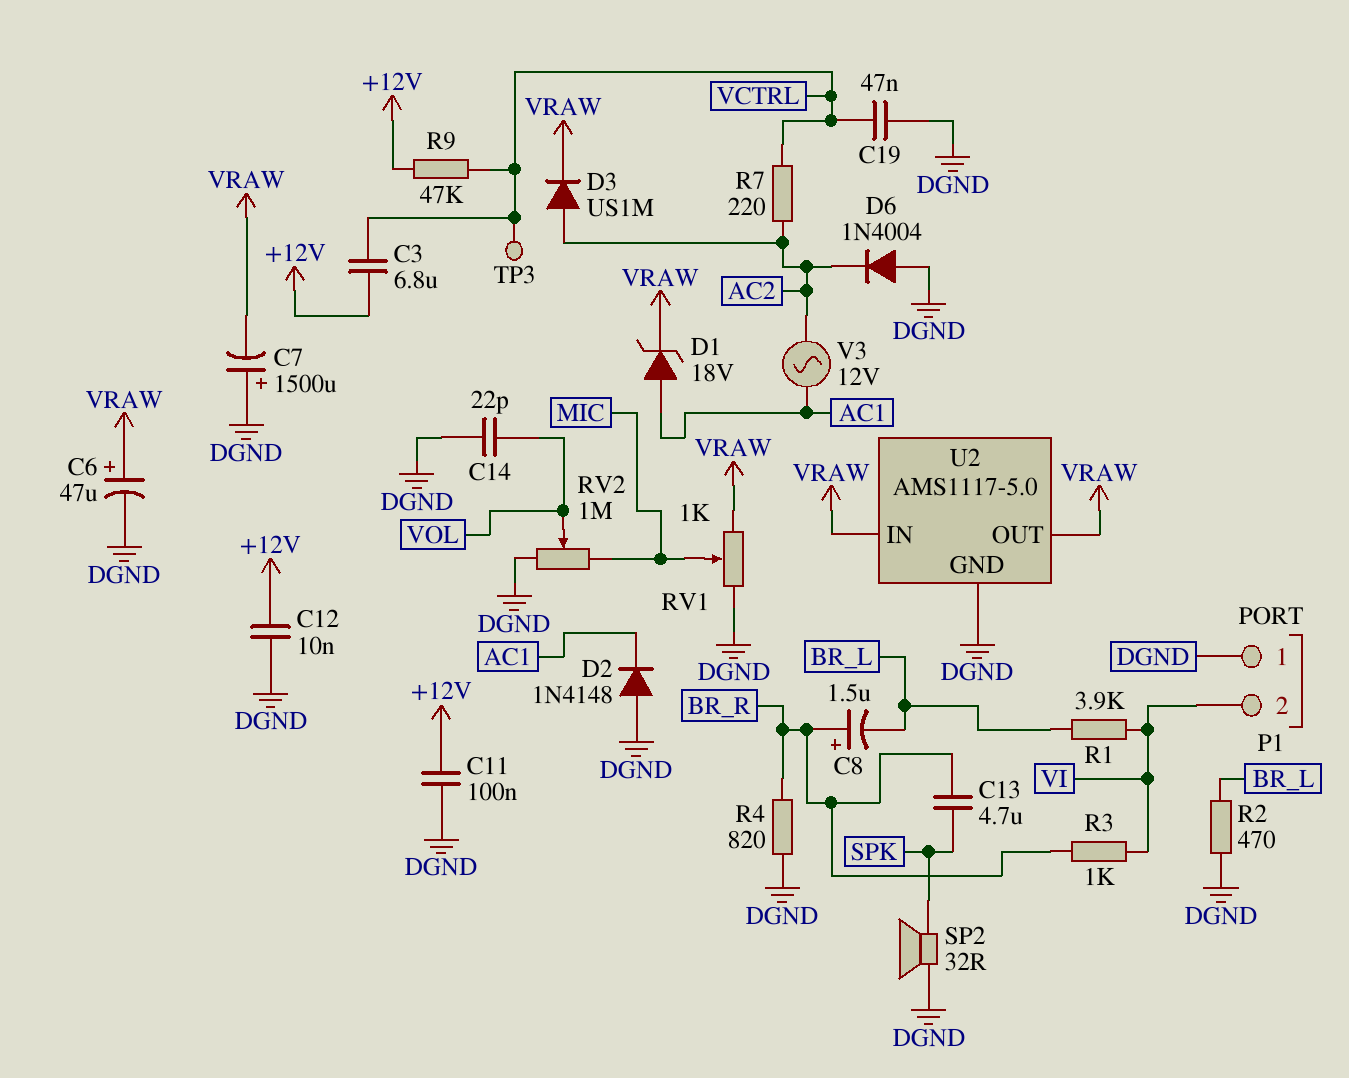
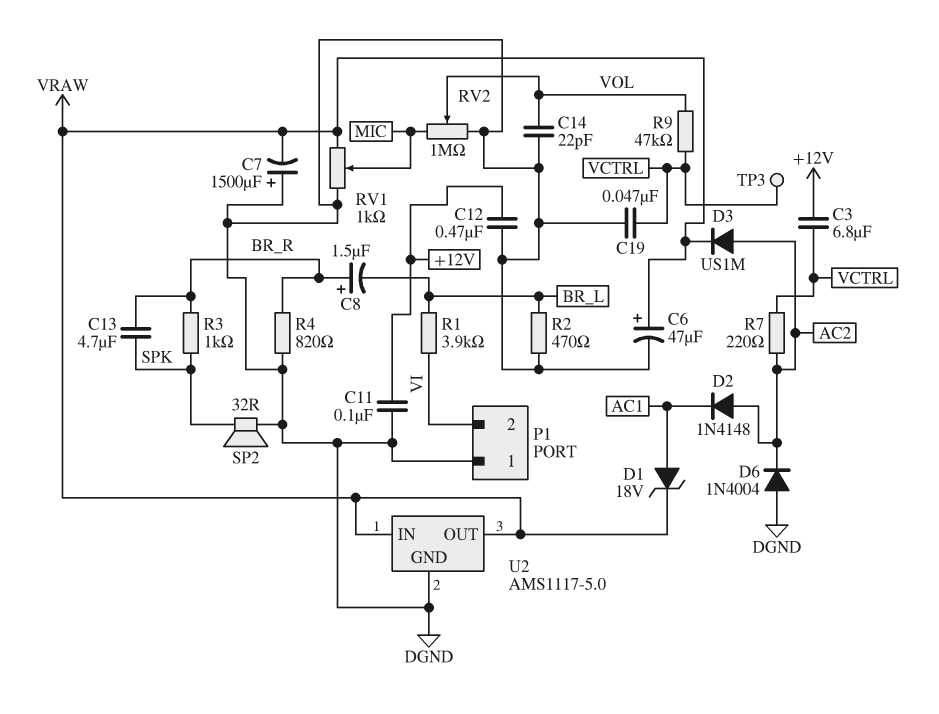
C12: 10nF (+12V, DGND) -> 470nF (+12V, DGND)
D2: diode 1N4148 (A DGND, K AC1) -> diode 1N4148 (A AC2, K AC1)
R3: 1k (BR_R, VI) -> 1k (BR_R, SPK)
R9: 47k (+12V, VCTRL) -> 47k (VCTRL, VOL)
V3: AC 12V (AC1, AC2) -> none

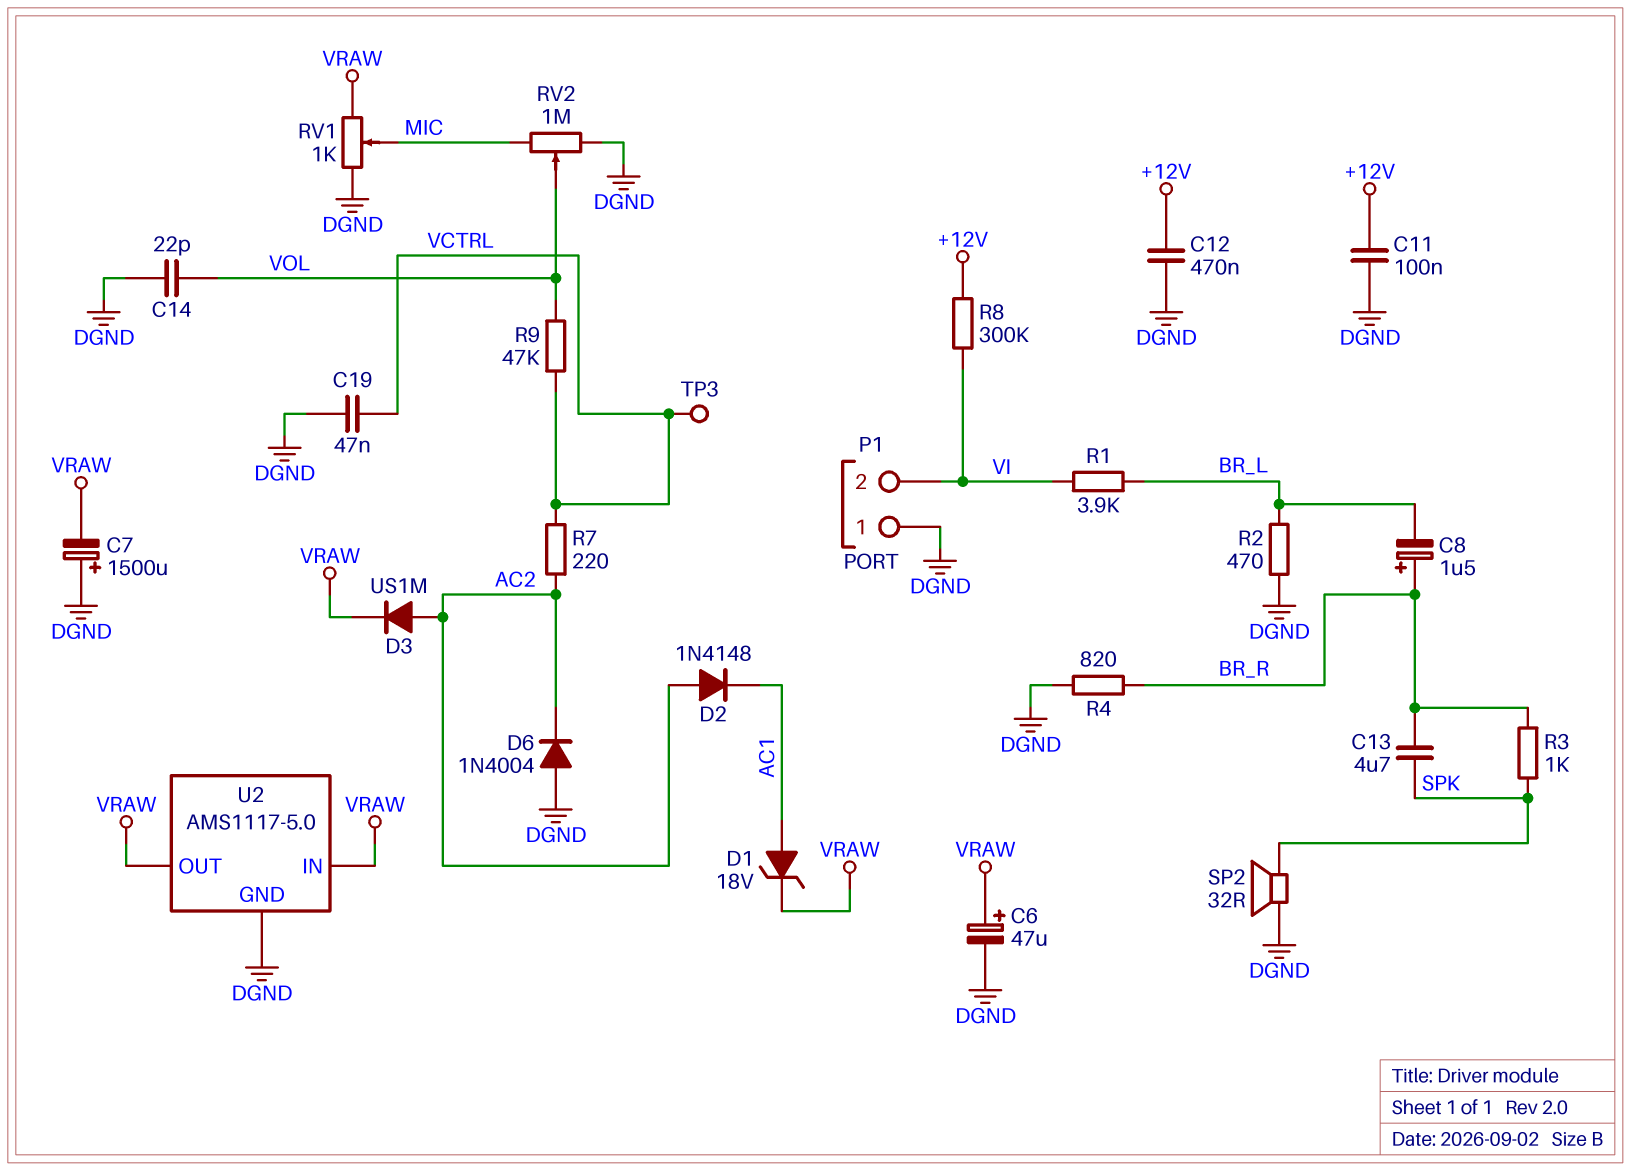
C3: 6.8uF (+12V, VCTRL) -> none
R8: none -> 300k (+12V, VI)

